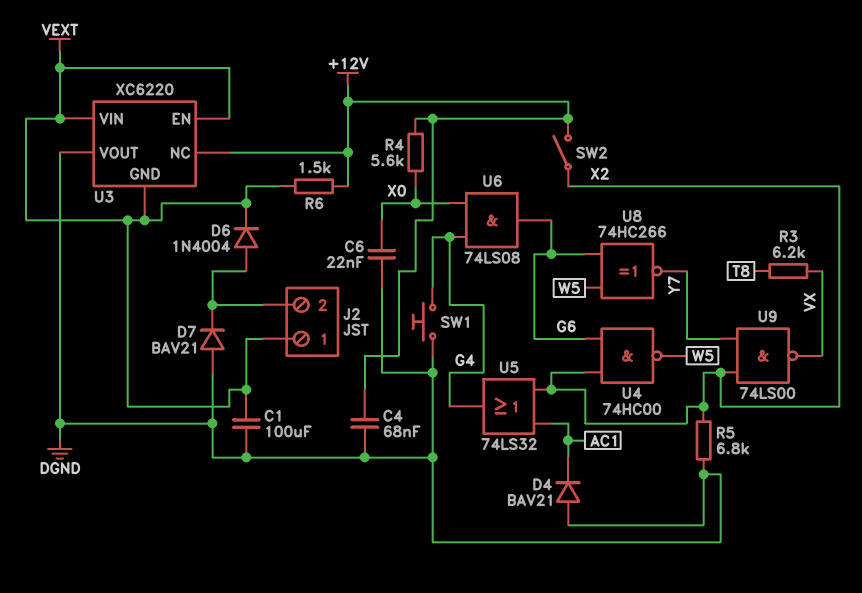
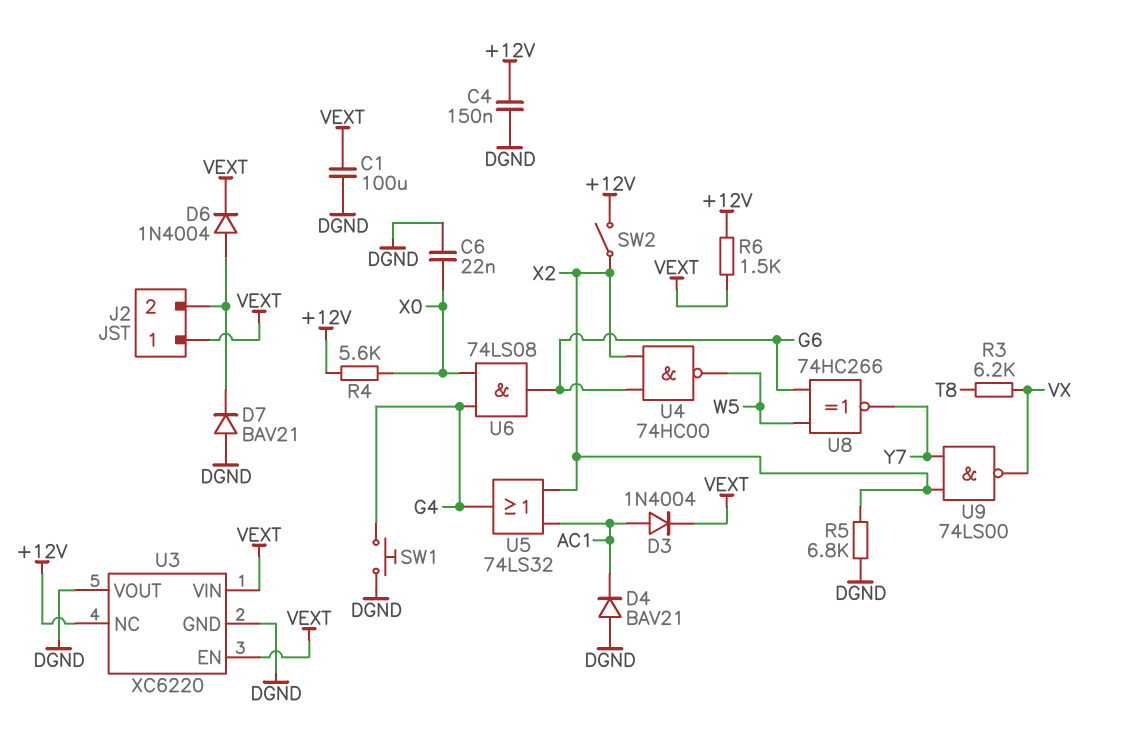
C4: 68nF (+12V, DGND) -> 150nF (+12V, DGND)
D3: none -> diode 1N4004 (A AC1, K VEXT)
U3 pin GND: VEXT -> DGND

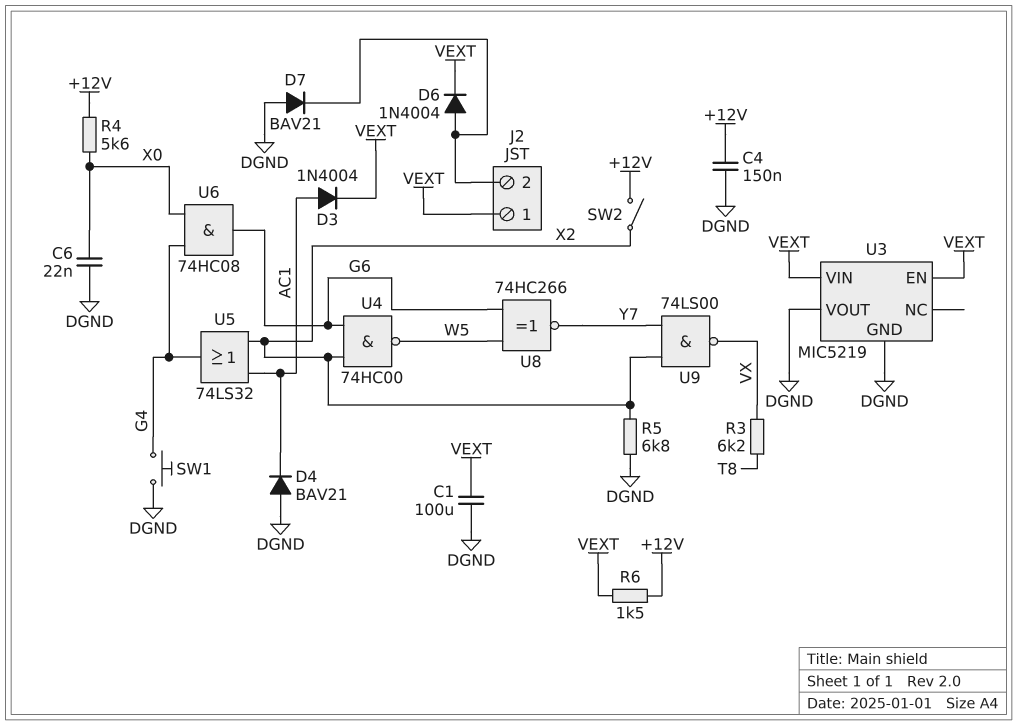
U3: XC6220 -> MIC5219
U3 pin NC: +12V -> none
U6: AND 74LS08 (in G4, in X0, out G6) -> AND 74HC08 (in G4, in X0, out G6)

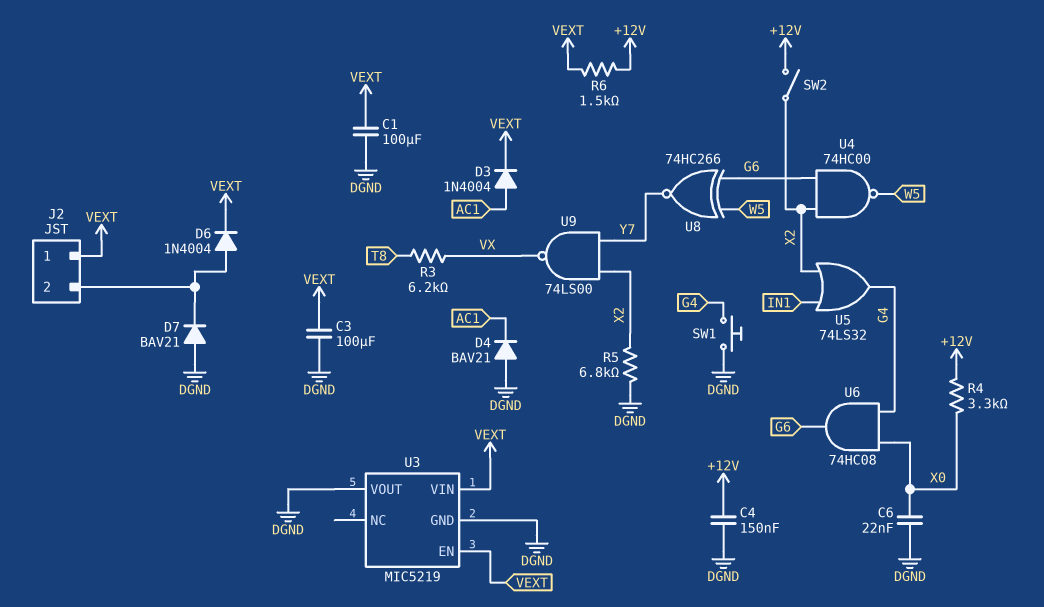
C3: none -> 100uF (DGND, VEXT)
R4: 5.6k (+12V, X0) -> 3.3k (+12V, X0)
U5: OR 74LS32 (in AC1, in X2, out G4) -> OR 74LS32 (in IN1, in X2, out G4)

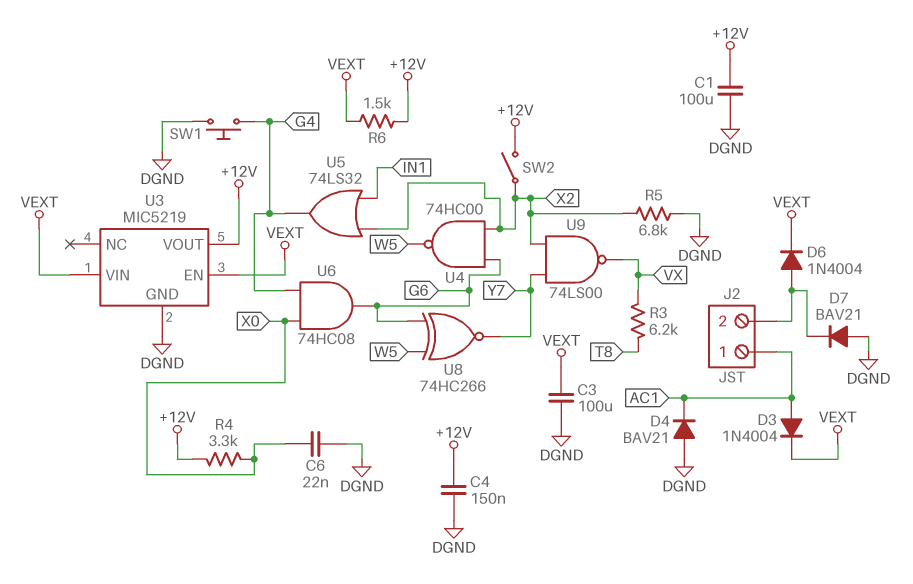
C1: 100uF (DGND, VEXT) -> 100uF (+12V, DGND)
J2 pin 1: VEXT -> AC1
U3 pin VOUT: DGND -> +12V

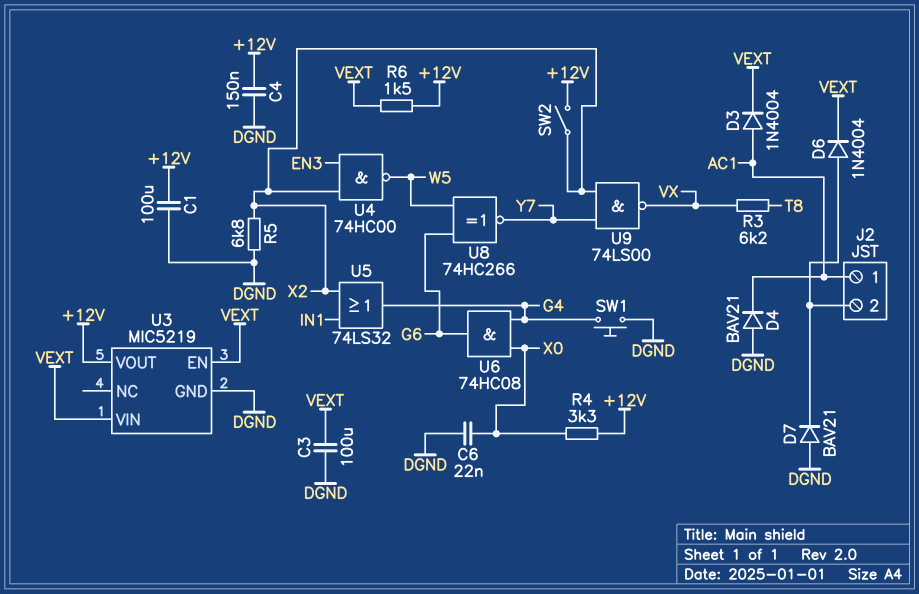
U4: NAND 74HC00 (in G6, in X2, out W5) -> NAND 74HC00 (in EN3, in X2, out W5)

